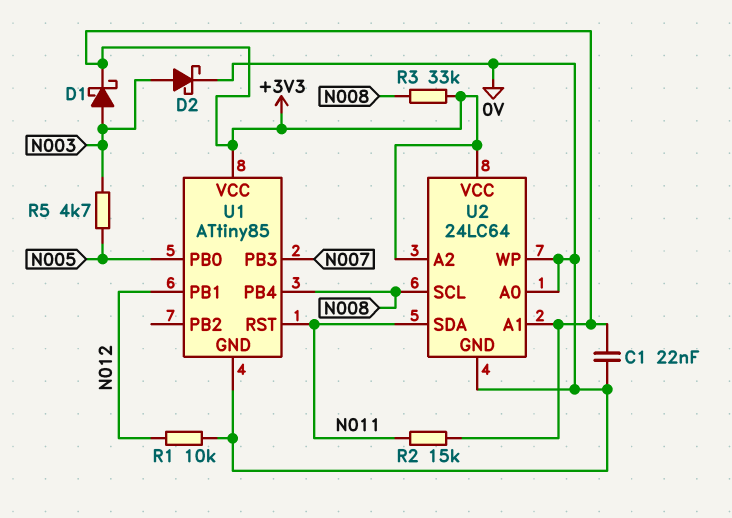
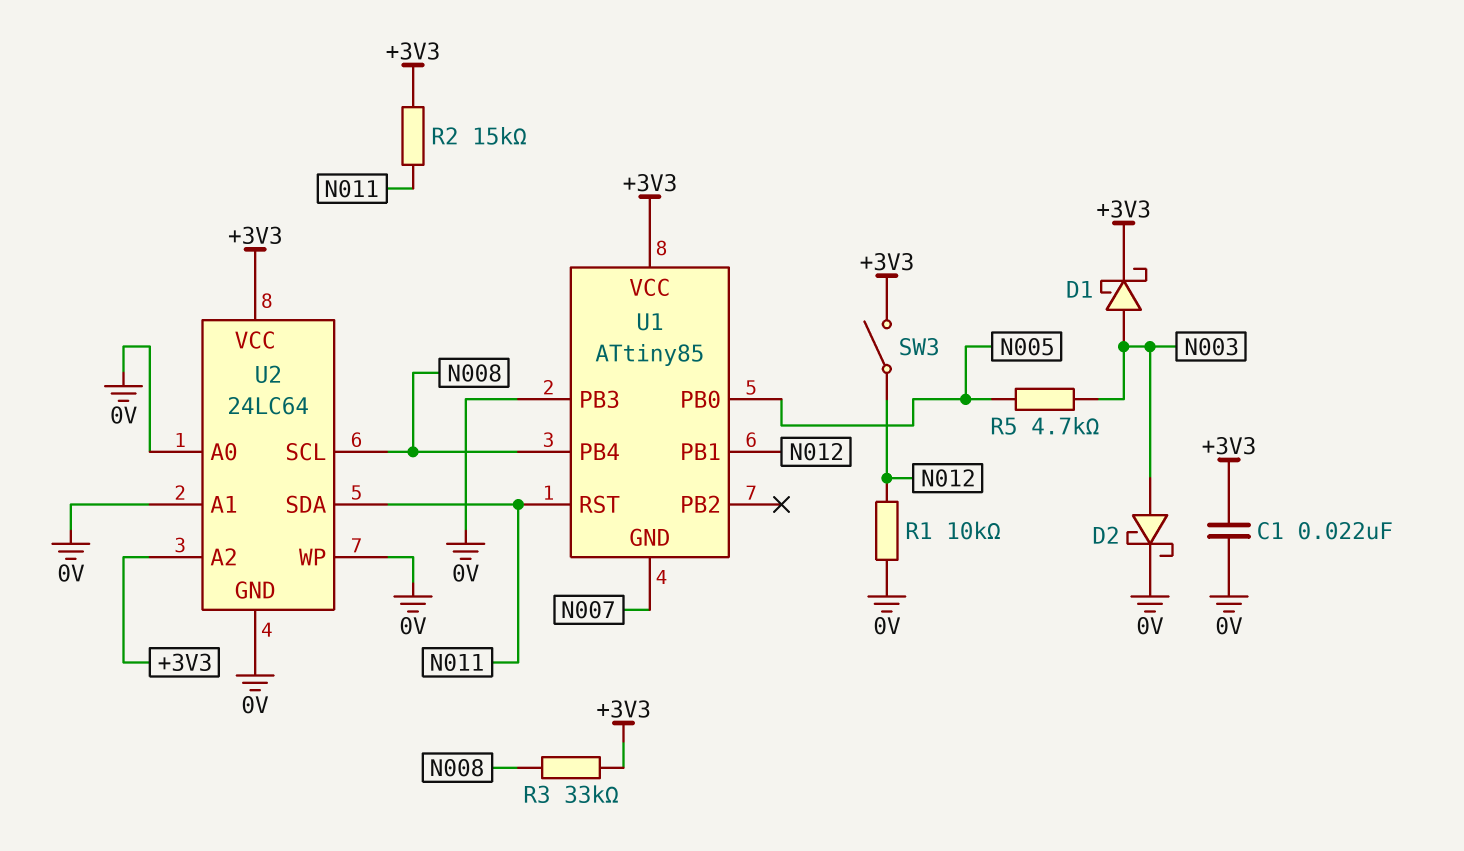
SW3: none -> switch (+3V3, N012)
U1 pin GND: 0V -> N007
U1 pin PB3: N007 -> 0V
U2 pin A1: +3V3 -> 0V

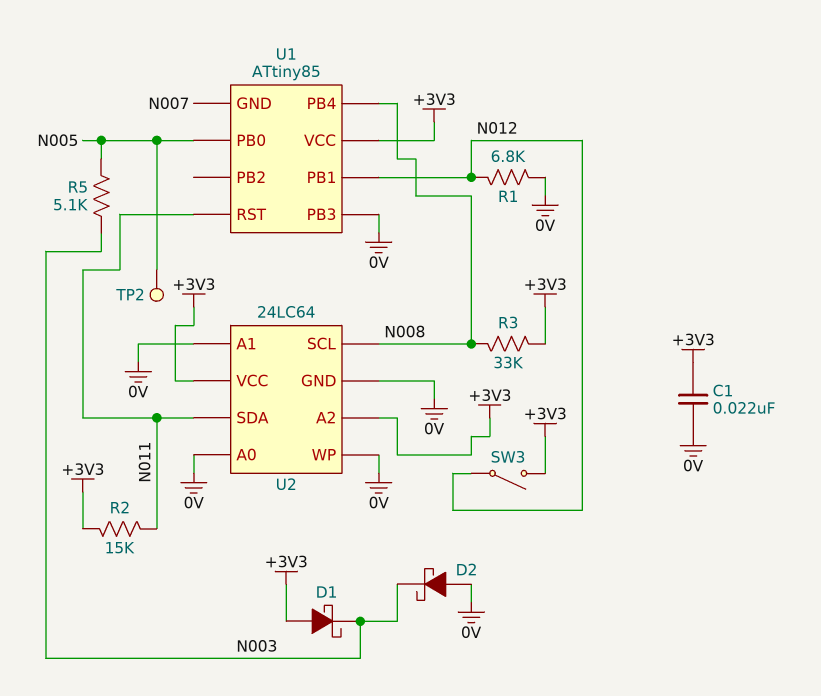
D1: schottky (A N003, K +3V3) -> schottky (A +3V3, K N003)
D2: schottky (A N003, K 0V) -> schottky (A 0V, K N003)
R1: 10k (0V, N012) -> 6.8k (0V, N012)
R5: 4.7k (N003, N005) -> 5.1k (N003, N005)
TP2: none -> test point (N005)

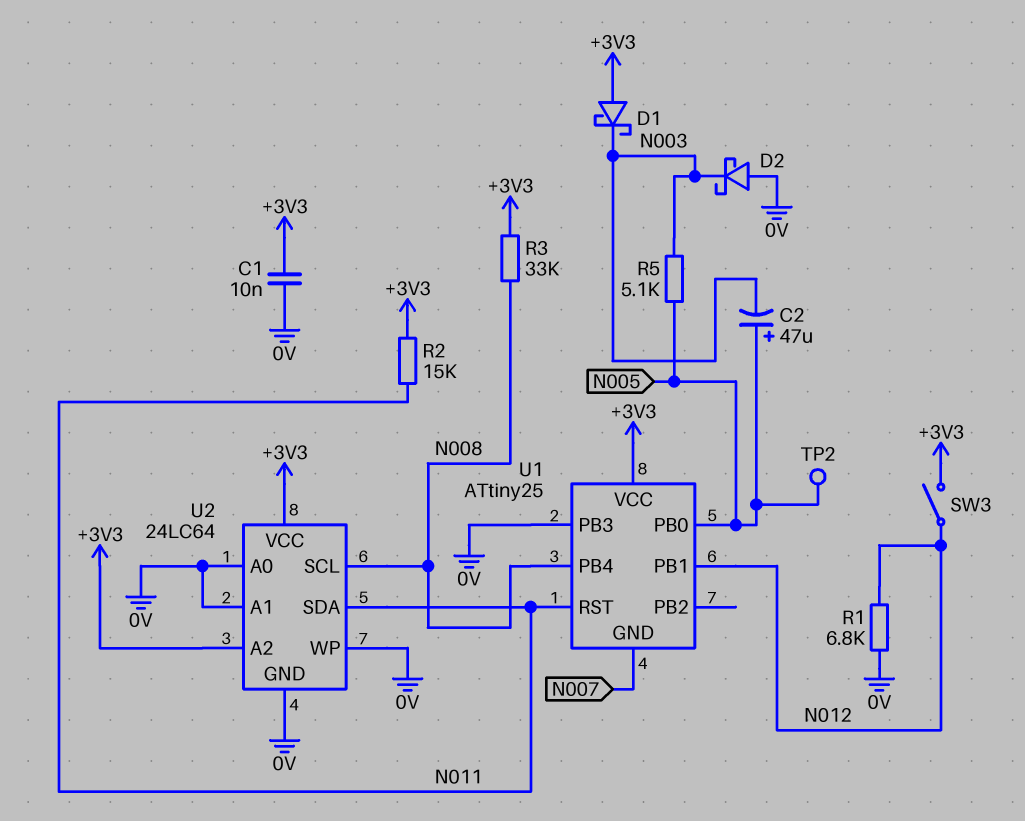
C1: 22nF (+3V3, 0V) -> 10nF (+3V3, 0V)
C2: none -> 47uF (plus N005, minus N003)
U1: ATtiny85 -> ATtiny25

